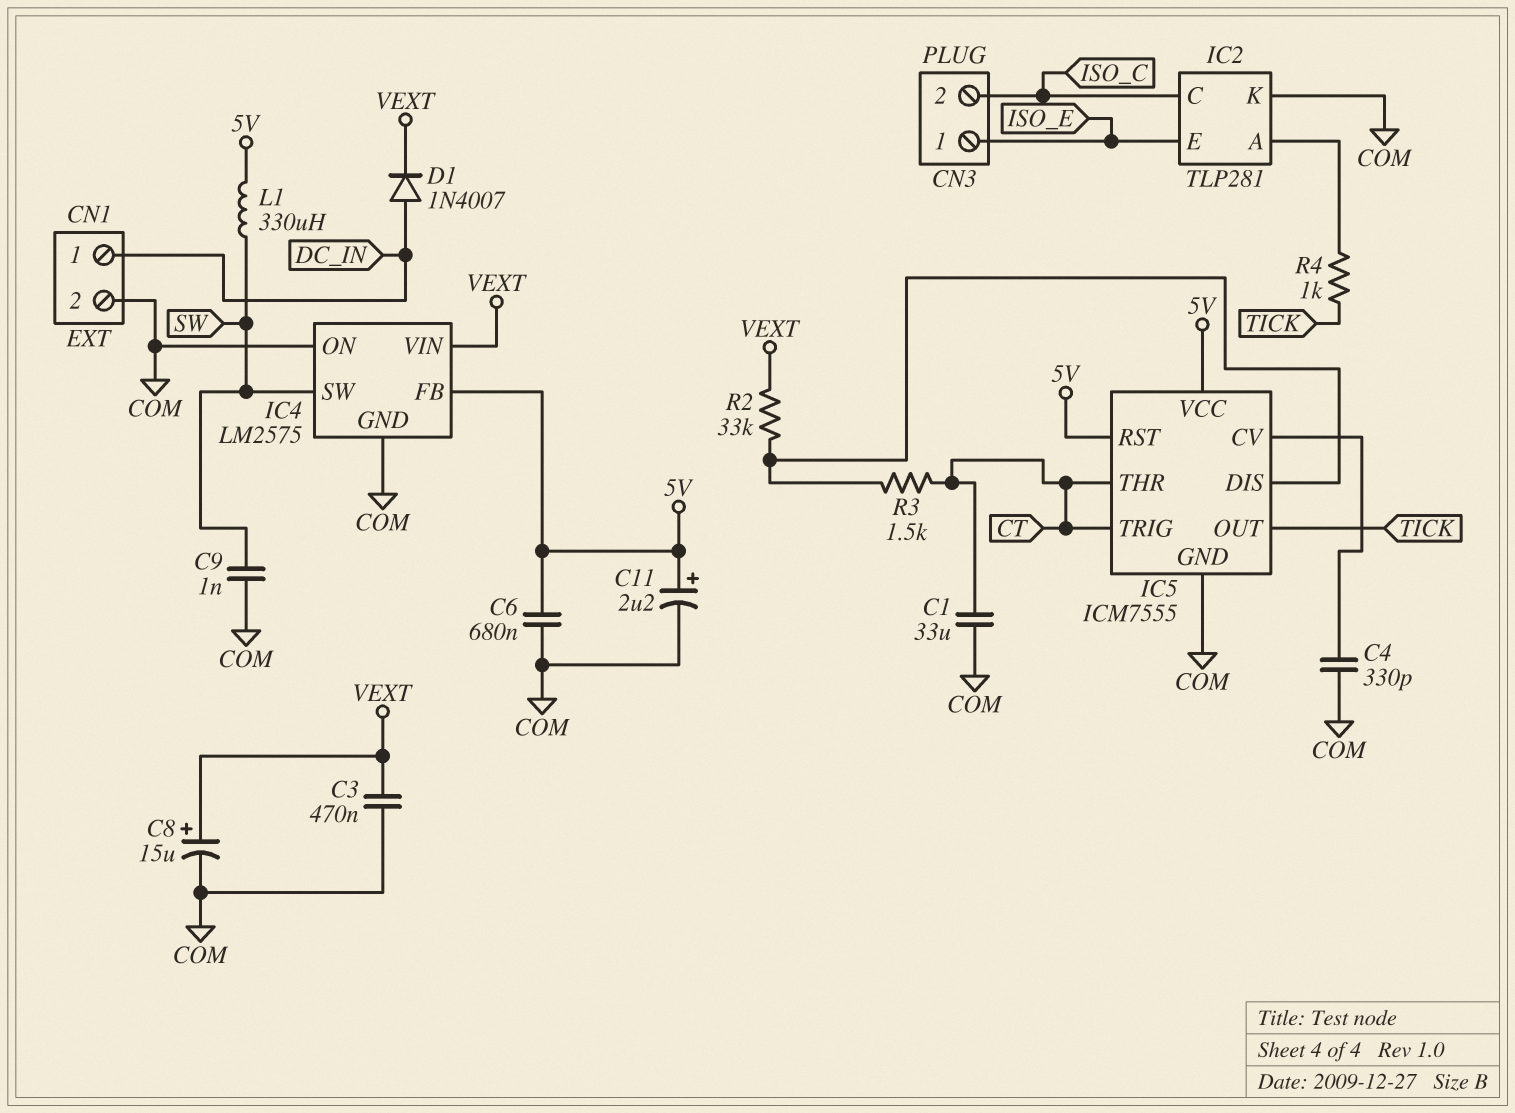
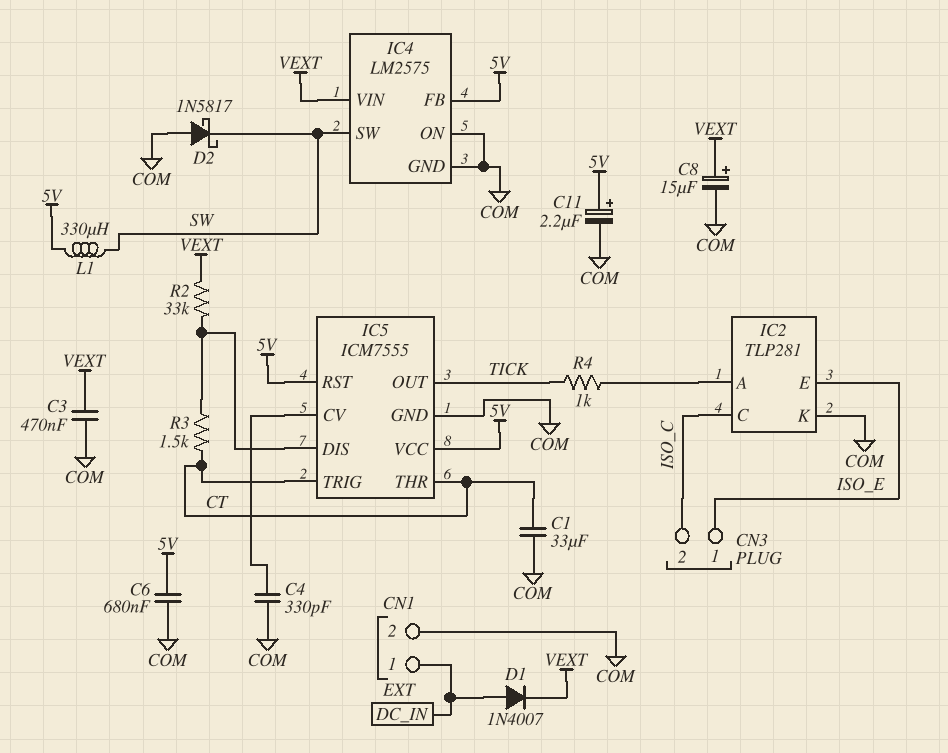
C9: 1nF (COM, SW) -> none
D2: none -> schottky 1N5817 (A COM, K SW)

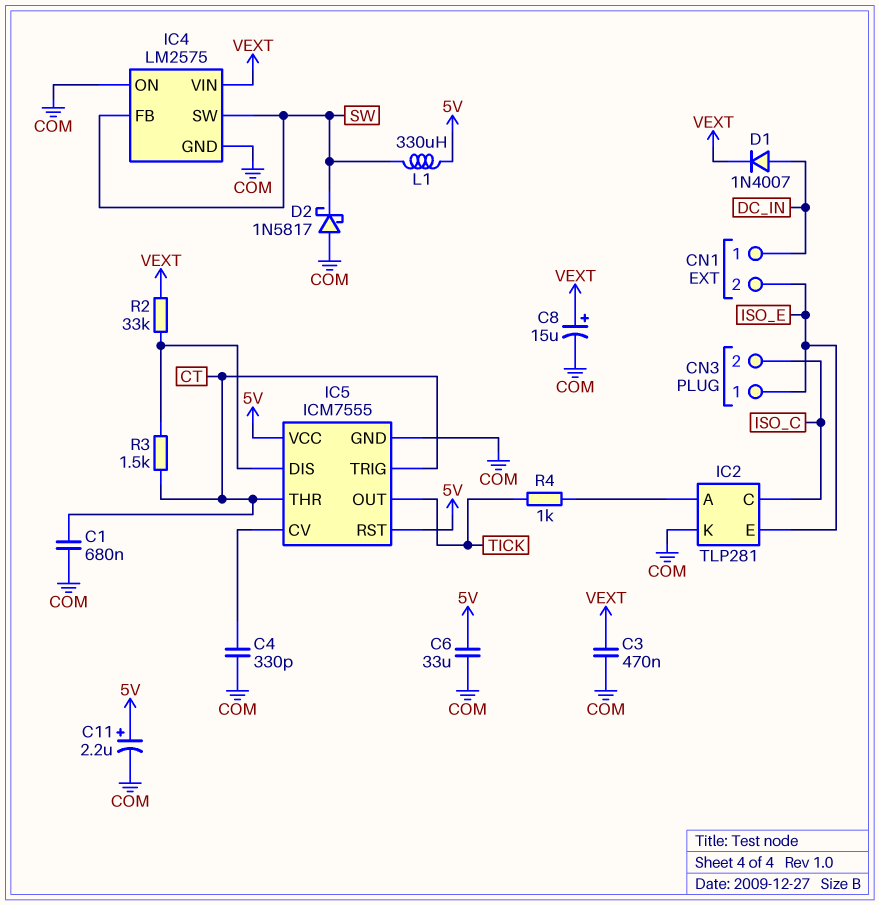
C1: 33uF (COM, CT) -> 680nF (COM, CT)
C6: 680nF (5V, COM) -> 33uF (5V, COM)
CN1 pin 2: COM -> ISO_E
IC4 pin FB: 5V -> SW

